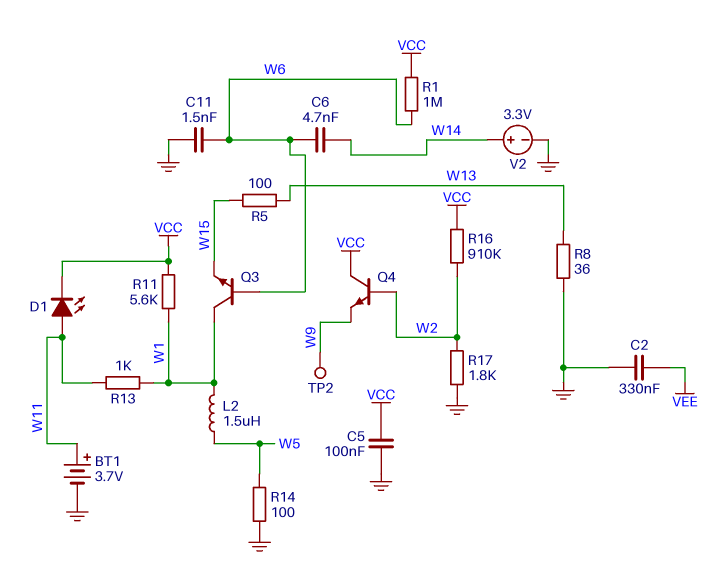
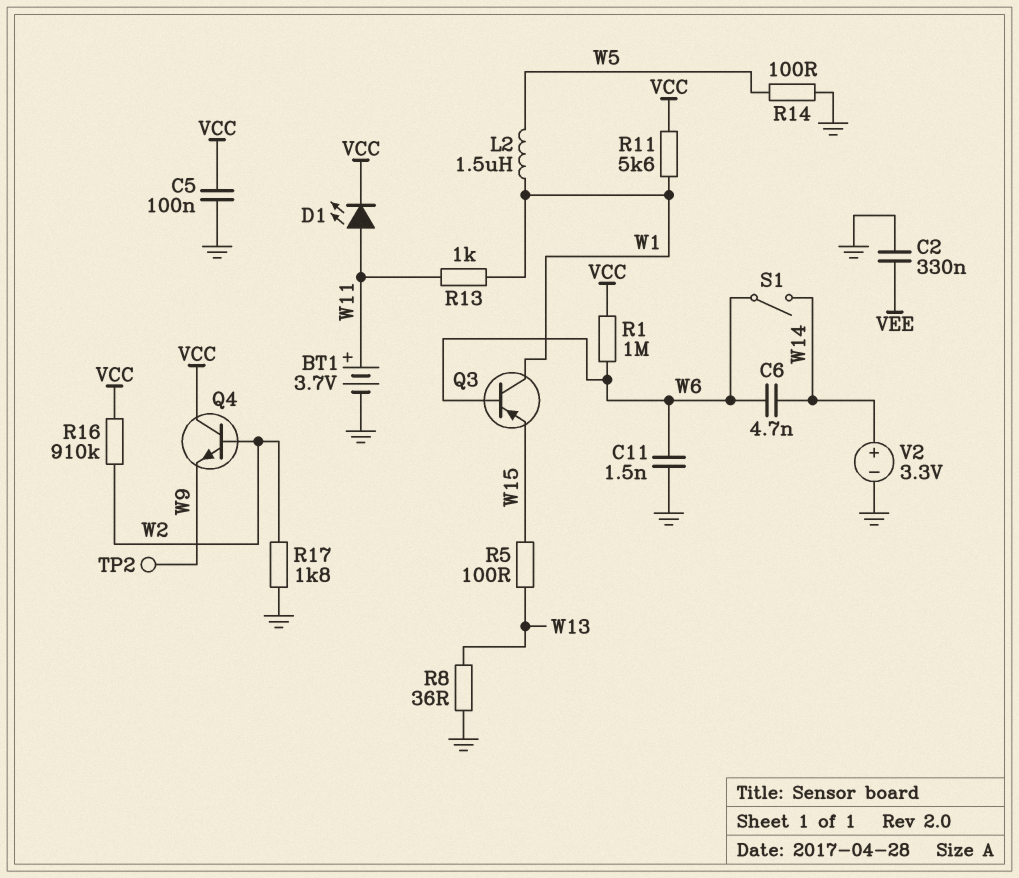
Q3: NPN (B W6, C W1, E W15) -> PNP (B W6, C W1, E W15)
S1: none -> switch (W6, W14)

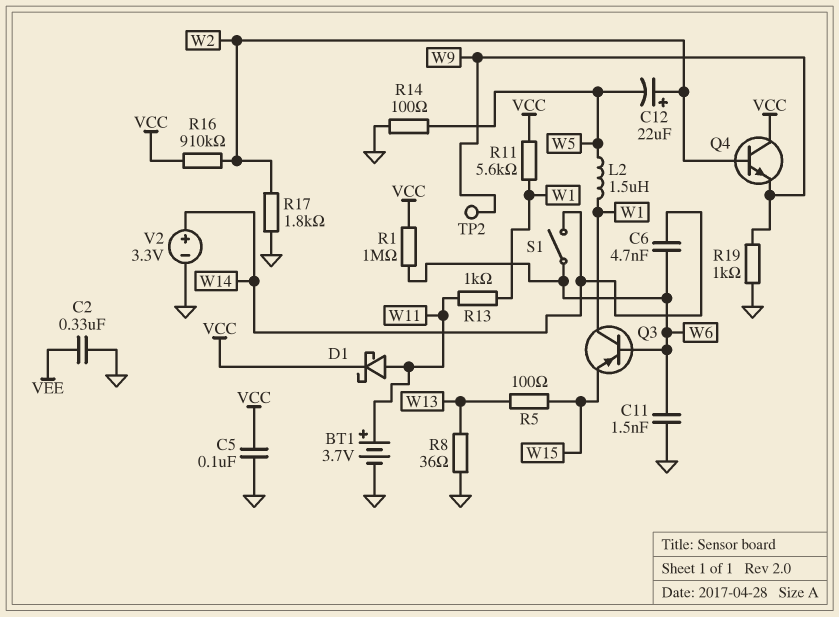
C12: none -> 22uF (plus W2, minus W5)
D1: LED (A W11, K VCC) -> schottky (A W11, K VCC)
R19: none -> 1k (GND, W9)

